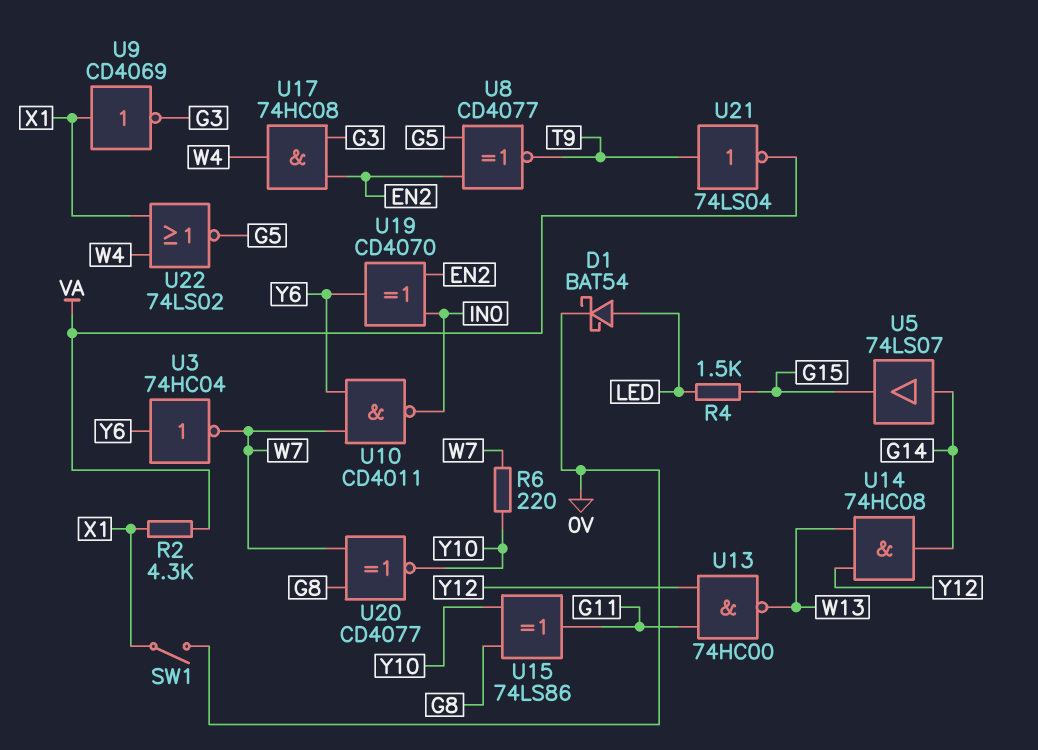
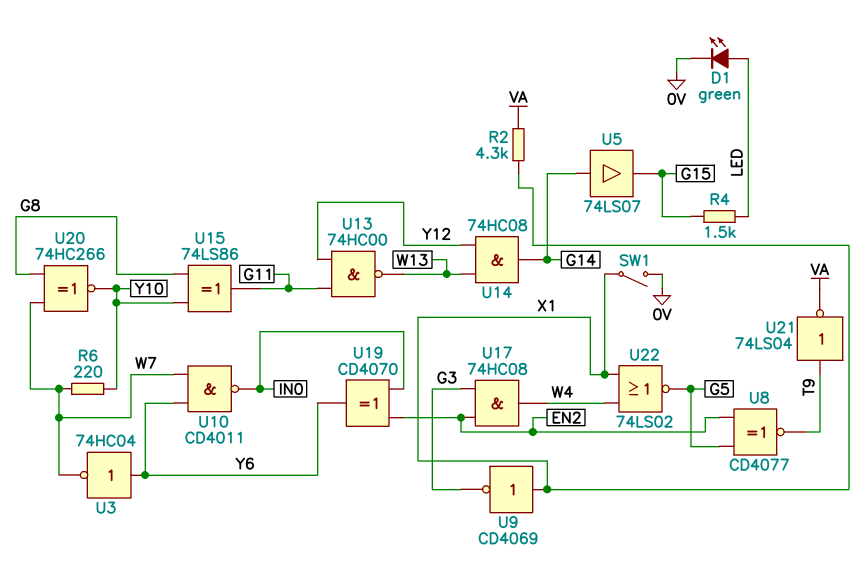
D1: schottky BAT54 (A LED, K 0V) -> LED green (A LED, K 0V)
U20: XNOR CD4077 (in G8, in W7, out Y10) -> XNOR 74HC266 (in G8, in W7, out Y10)

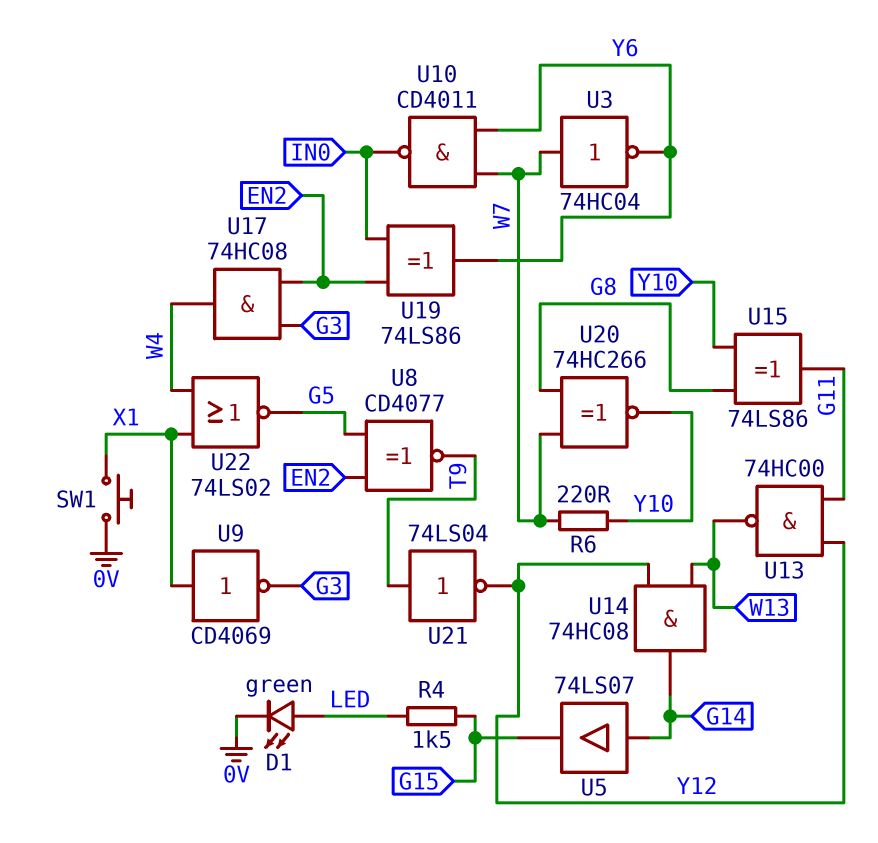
R2: 4.3k (VA, X1) -> none
SW1: switch (0V, X1) -> button (0V, X1)
U3: NOT 74HC04 (in Y6, out W7) -> NOT 74HC04 (in W7, out Y6)
U19: XOR CD4070 (in EN2, in IN0, out Y6) -> XOR 74LS86 (in EN2, in IN0, out Y6)
U21: NOT 74LS04 (in T9, out VA) -> NOT 74LS04 (in T9, out Y12)

